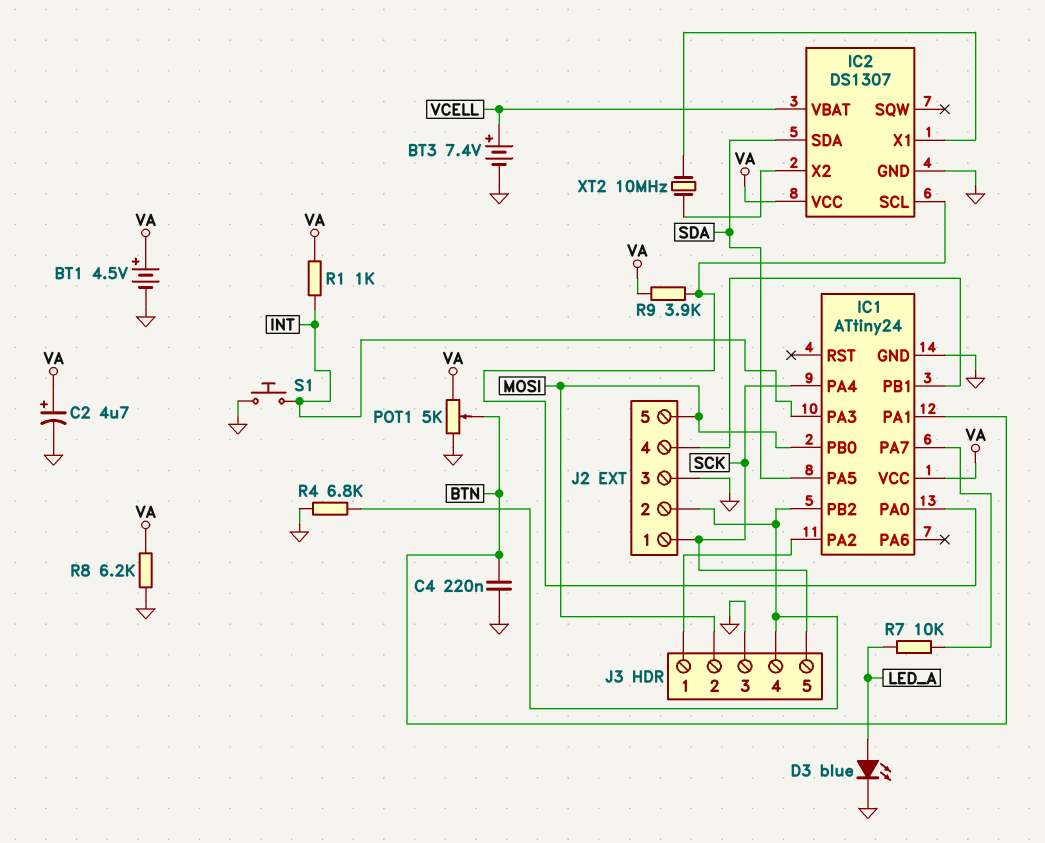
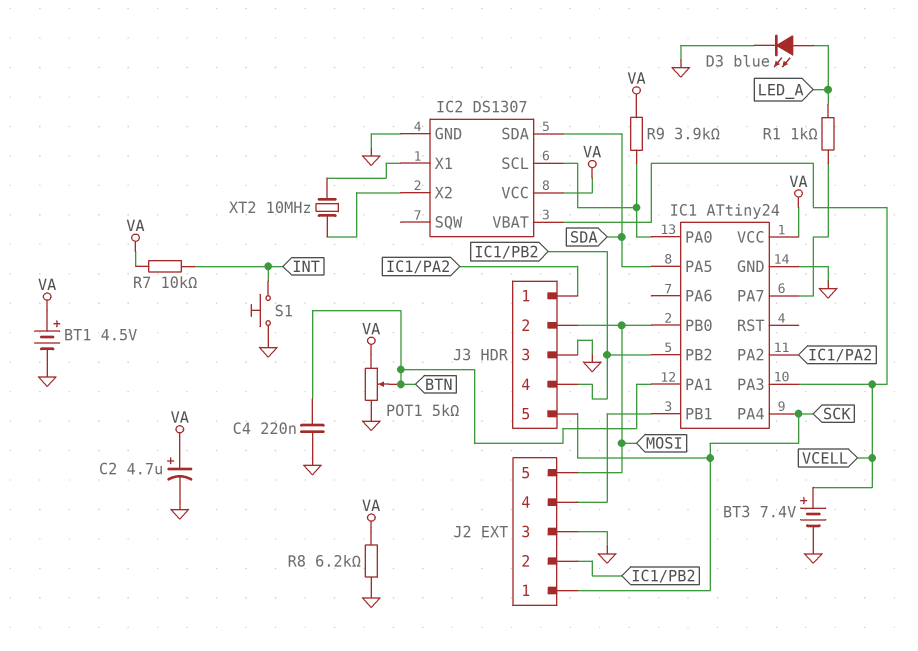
IC1 pin PA3: INT -> VCELL
R1: 1k (INT, VA) -> 1k (IC1/PA7, LED_A)
R4: 6.8k (GND, IC1/PB2) -> none
R7: 10k (IC1/PA7, LED_A) -> 10k (INT, VA)

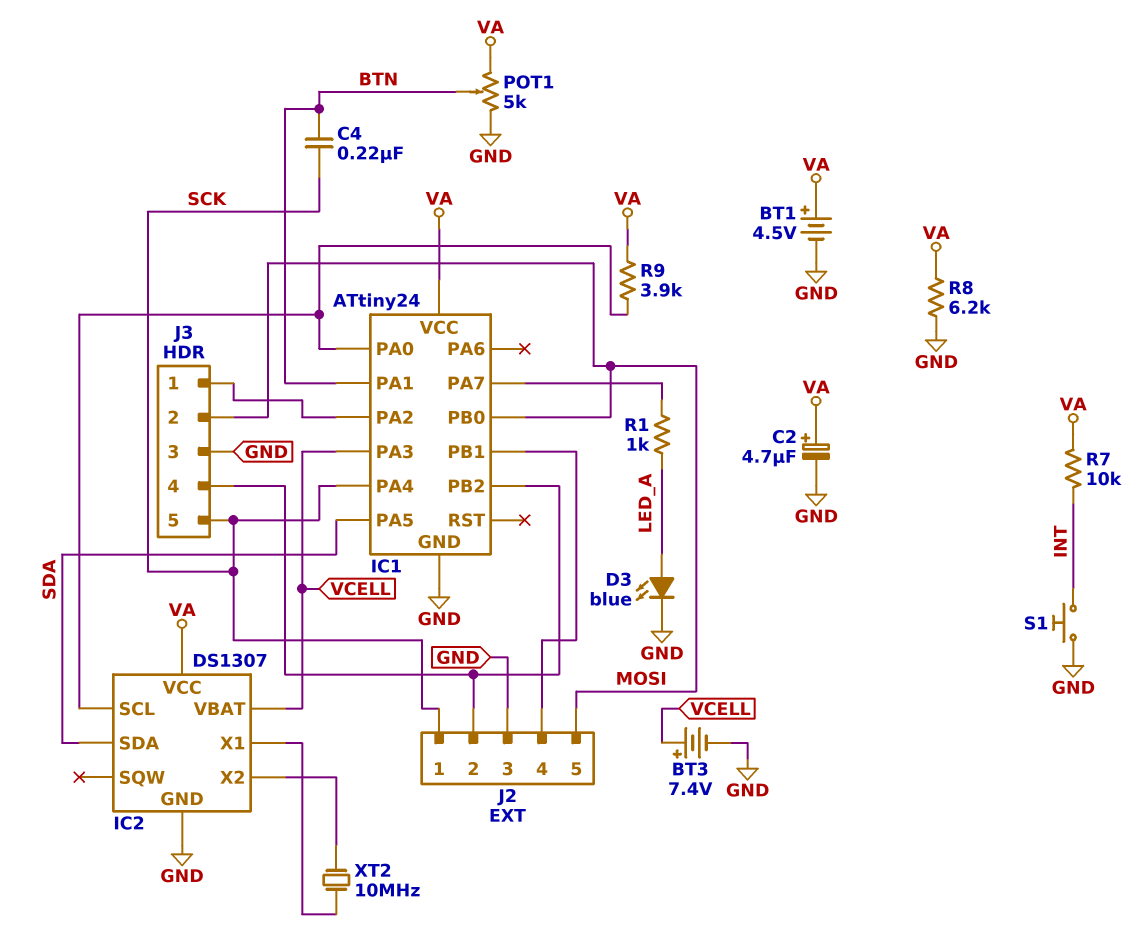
C4: 220nF (BTN, GND) -> 220nF (BTN, SCK)

